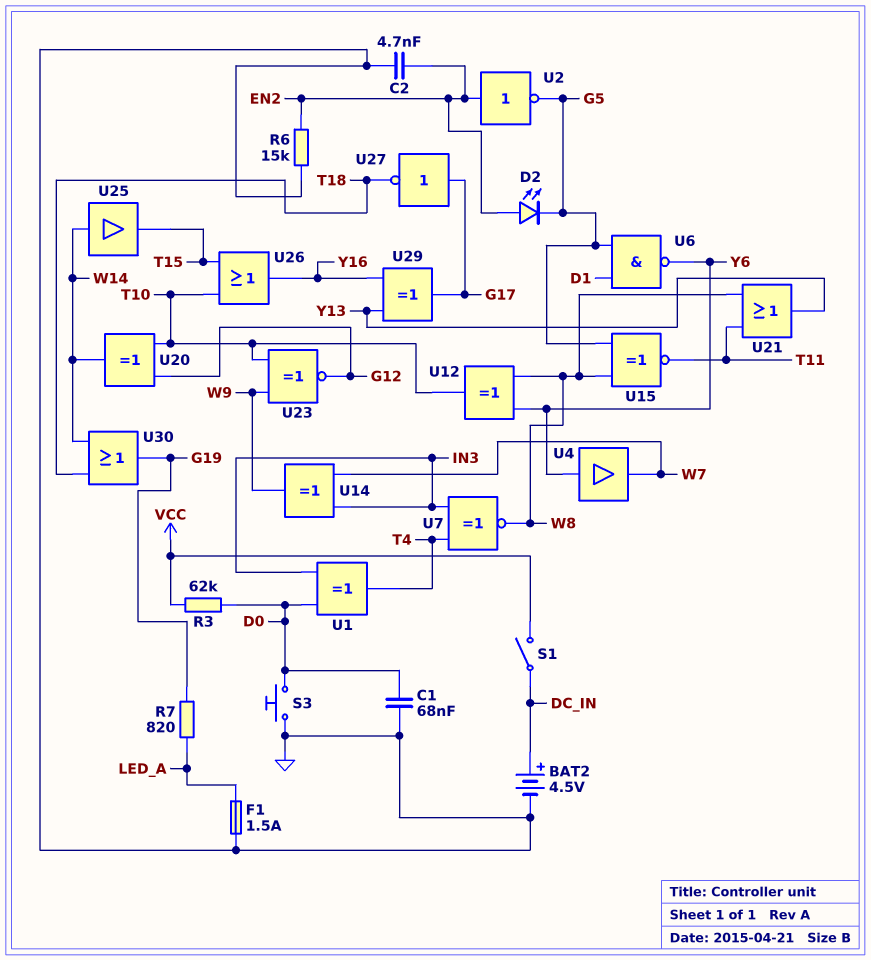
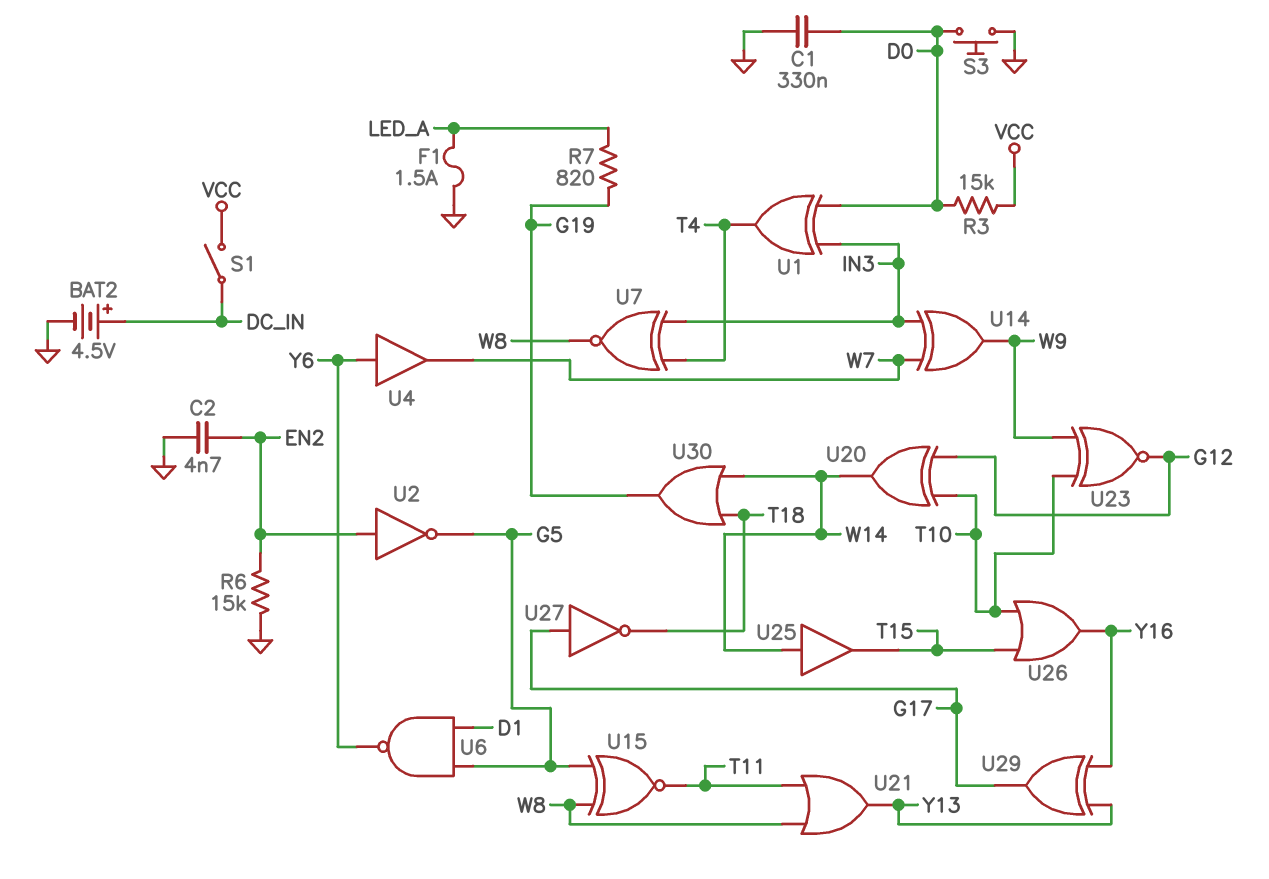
C1: 68nF (D0, GND) -> 330nF (D0, GND)
D2: LED (A EN2, K G5) -> none
R3: 62k (D0, VCC) -> 15k (D0, VCC)
U12: XOR (in W8, in Y6, out T10) -> none

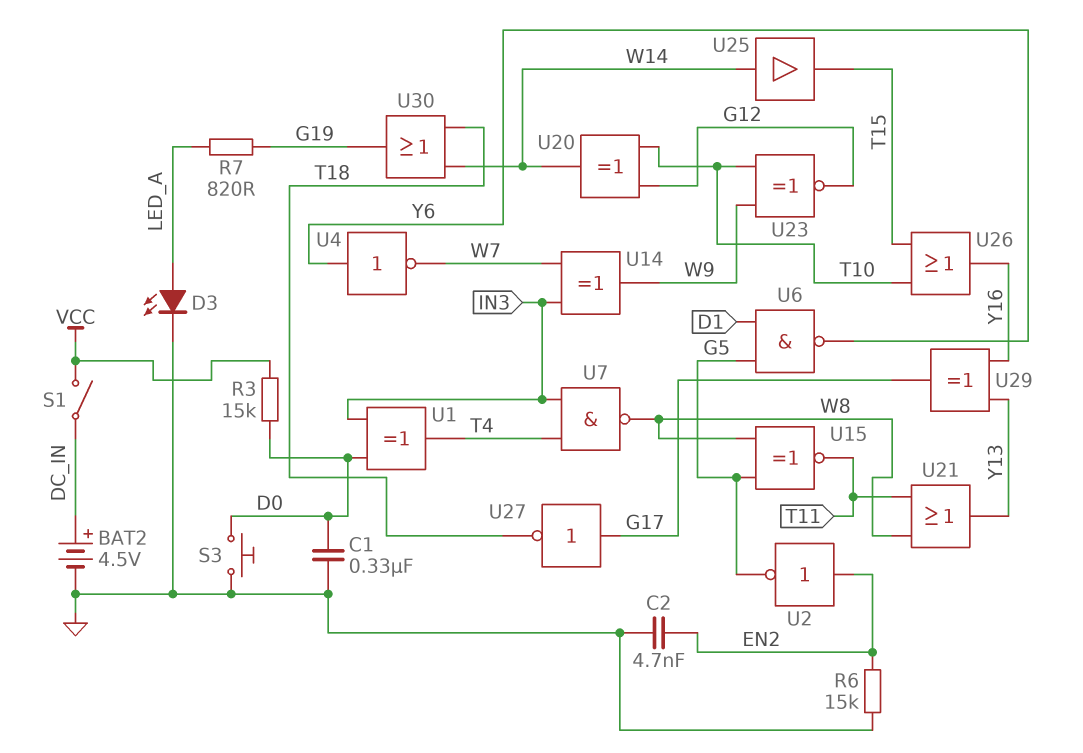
D3: none -> LED (A LED_A, K GND)
F1: 1.5A (GND, LED_A) -> none
U4: buffer (in Y6, out W7) -> NOT (in Y6, out W7)
U7: XNOR (in IN3, in T4, out W8) -> NAND (in IN3, in T4, out W8)

